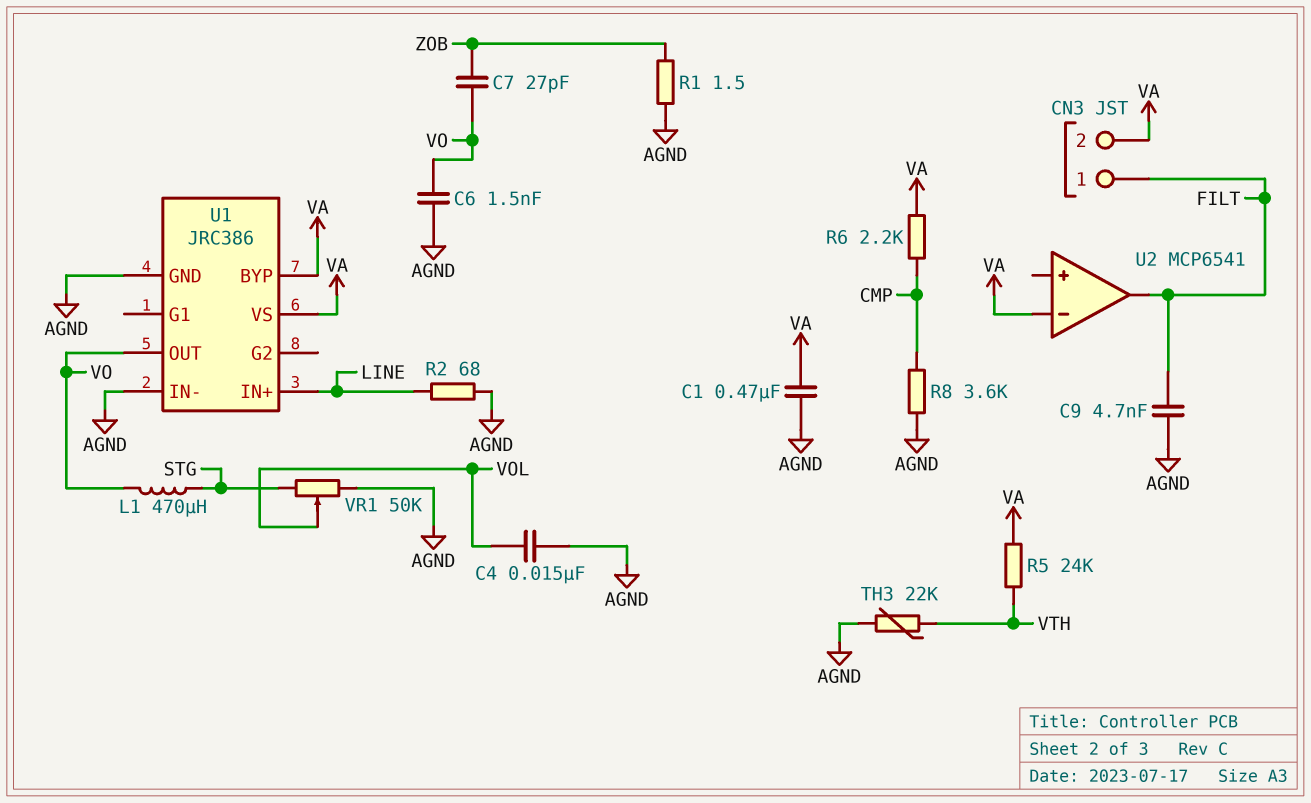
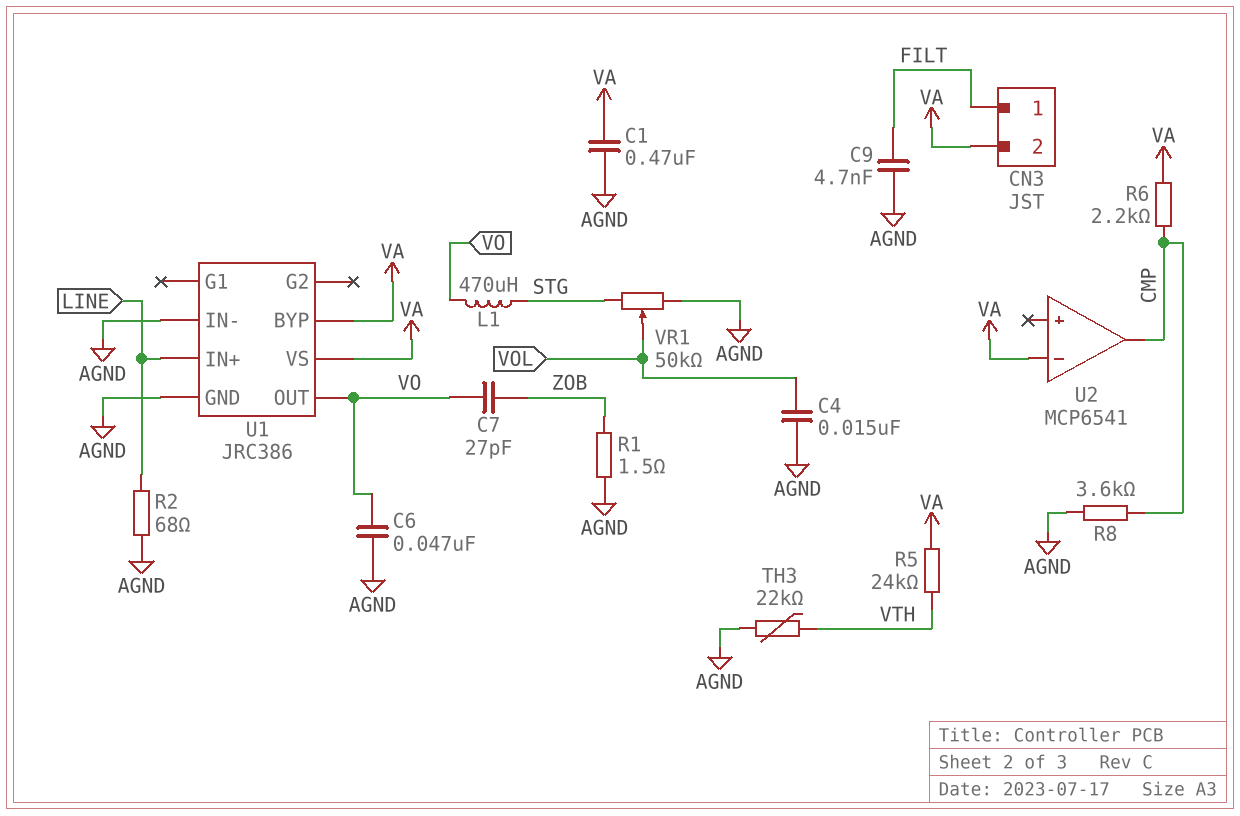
C6: 1.5nF (AGND, VO) -> 47nF (AGND, VO)
U2 pin out: FILT -> CMP

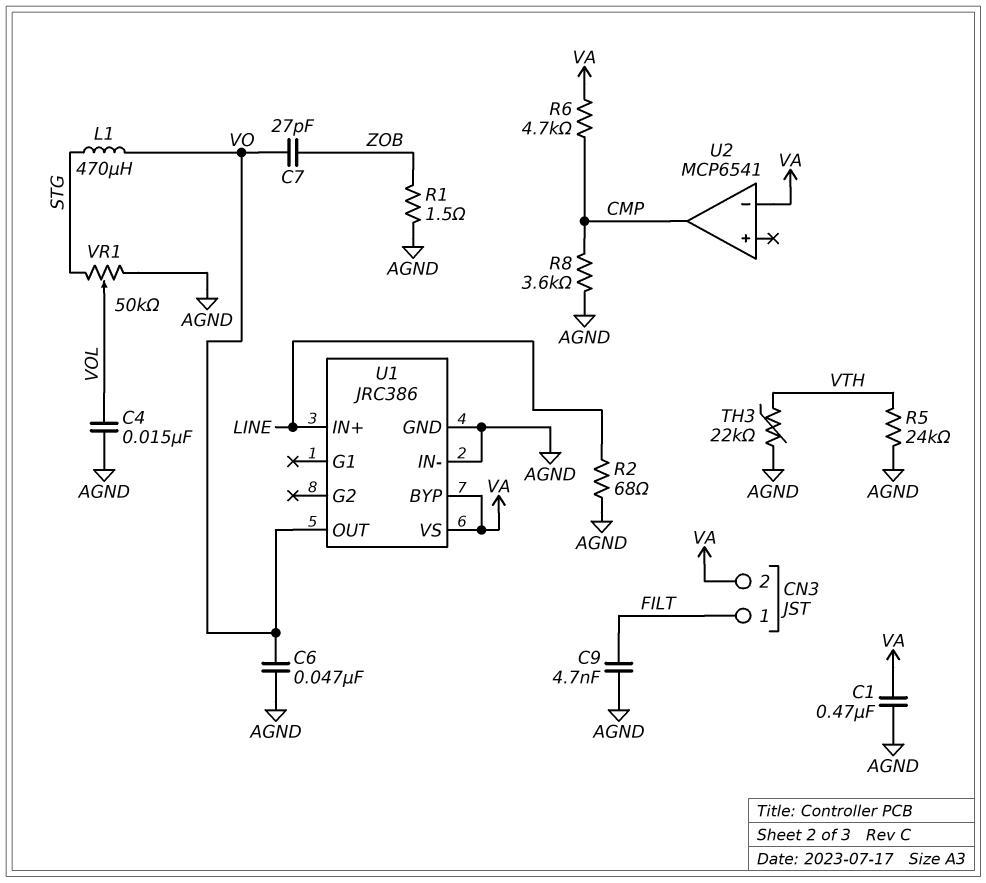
R5: 24k (VA, VTH) -> 24k (AGND, VTH)
R6: 2.2k (CMP, VA) -> 4.7k (CMP, VA)

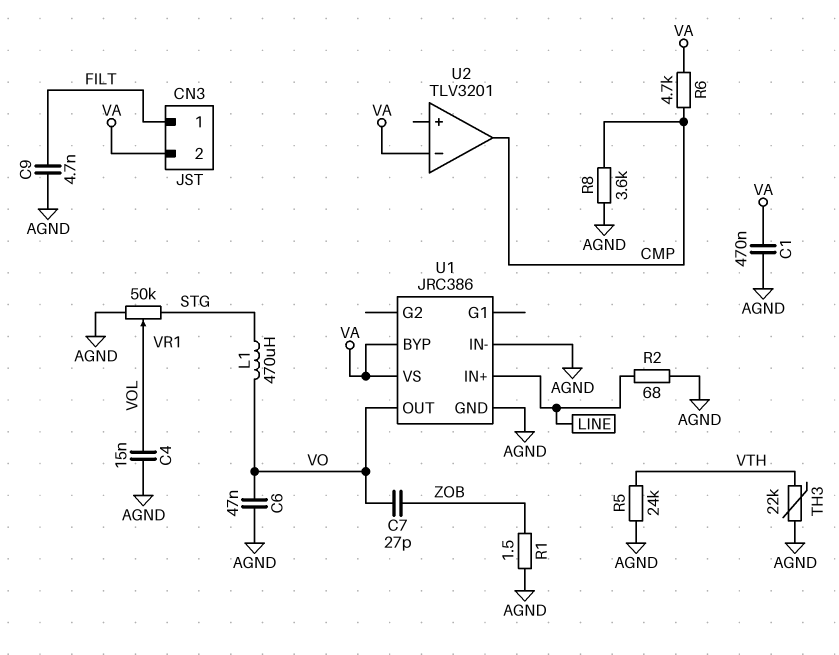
U2: MCP6541 -> TLV3201

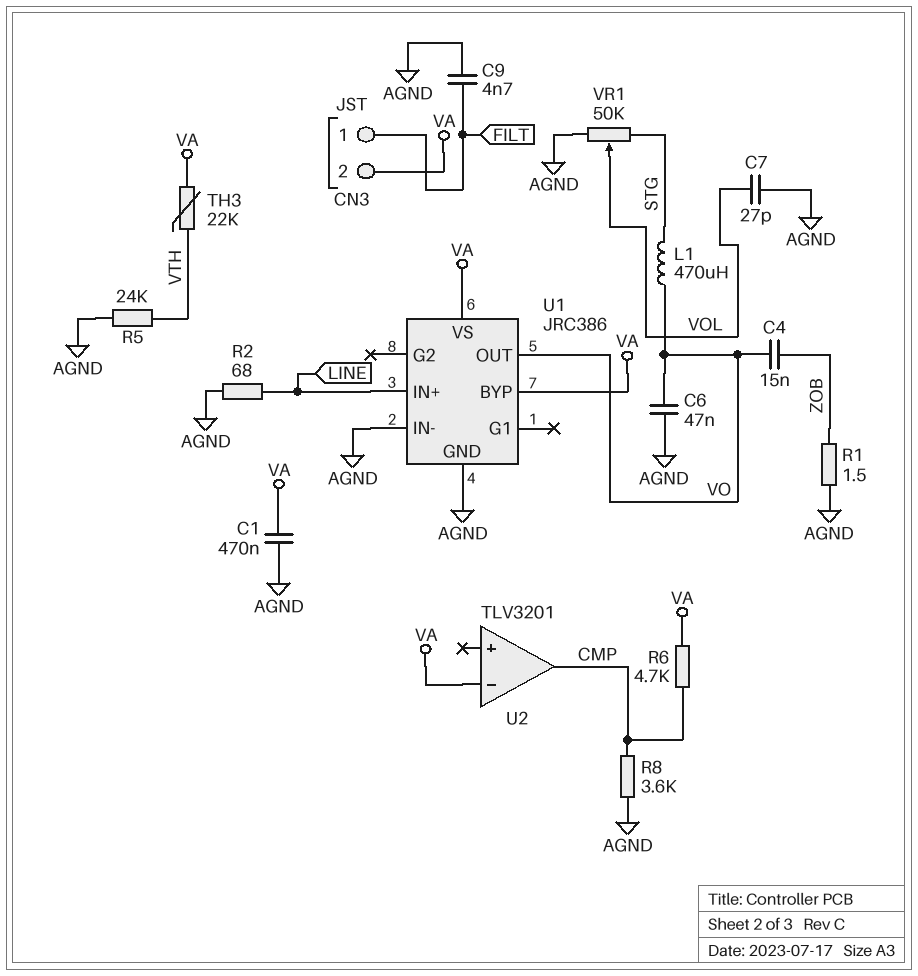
C4: 15nF (AGND, VOL) -> 15nF (VO, ZOB)
C7: 27pF (VO, ZOB) -> 27pF (AGND, VOL)
TH3: 22k (AGND, VTH) -> 22k (VA, VTH)

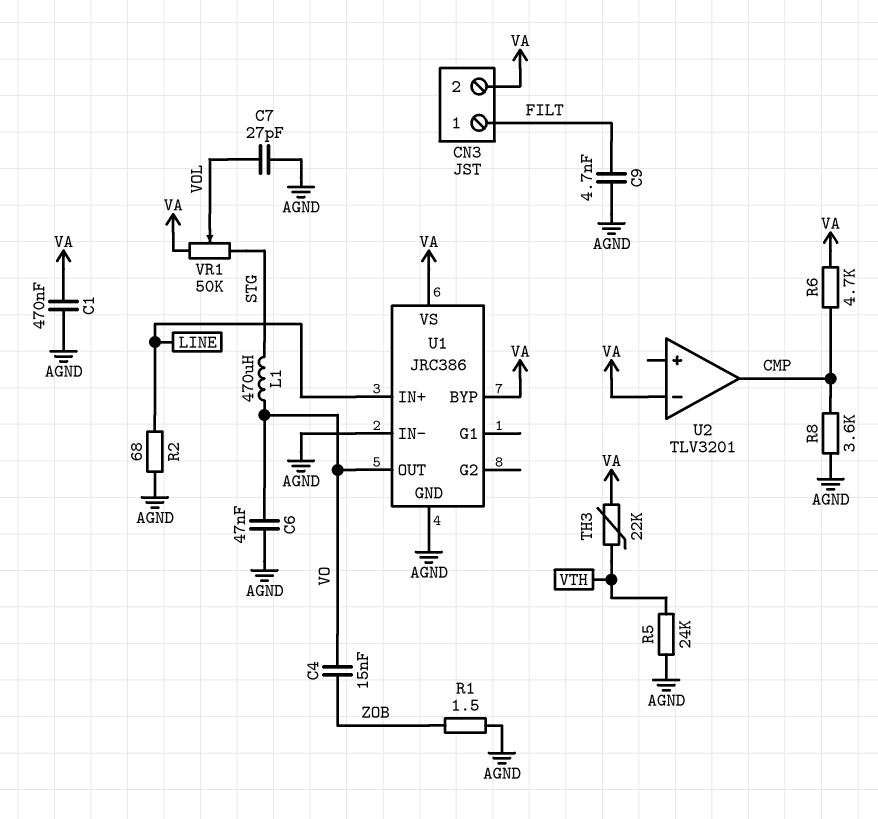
VR1: 50k (AGND, STG, wiper VOL) -> 50k (STG, VA, wiper VOL)

